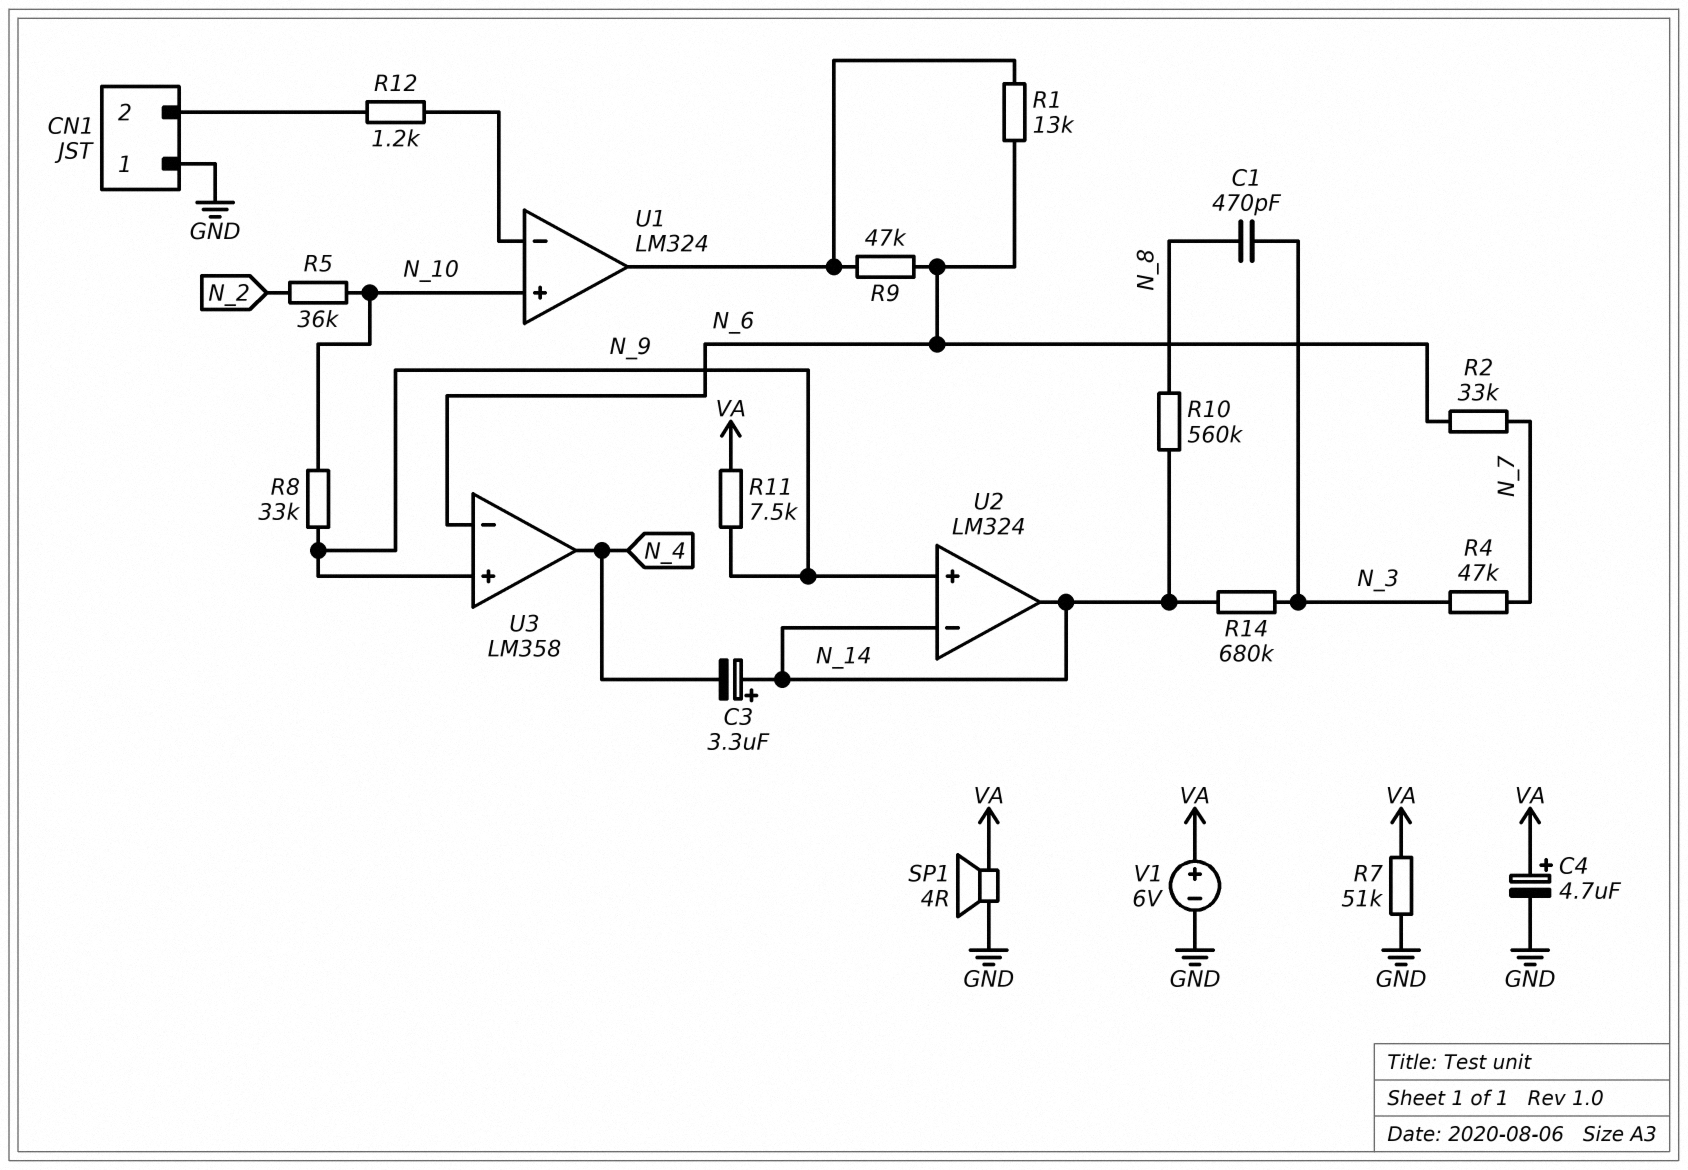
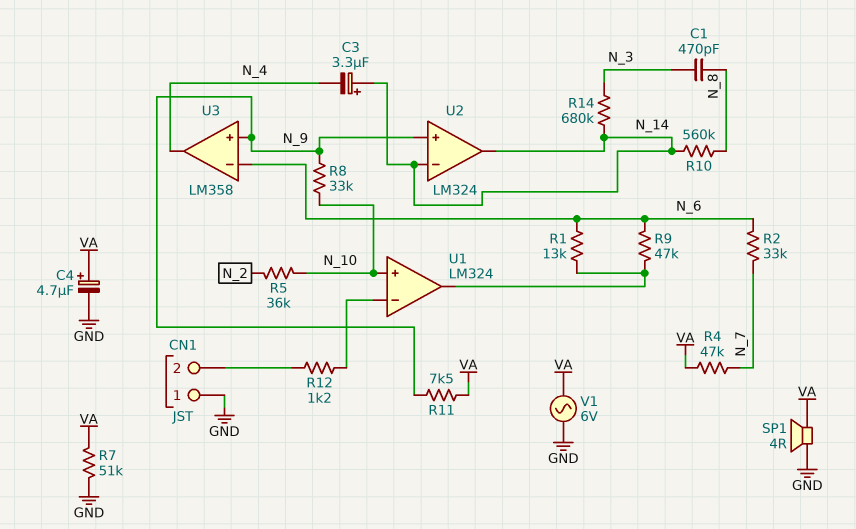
R4: 47k (N_3, N_7) -> 47k (N_7, VA)
V1: 6V (plus VA, minus GND) -> AC 6V (GND, VA)

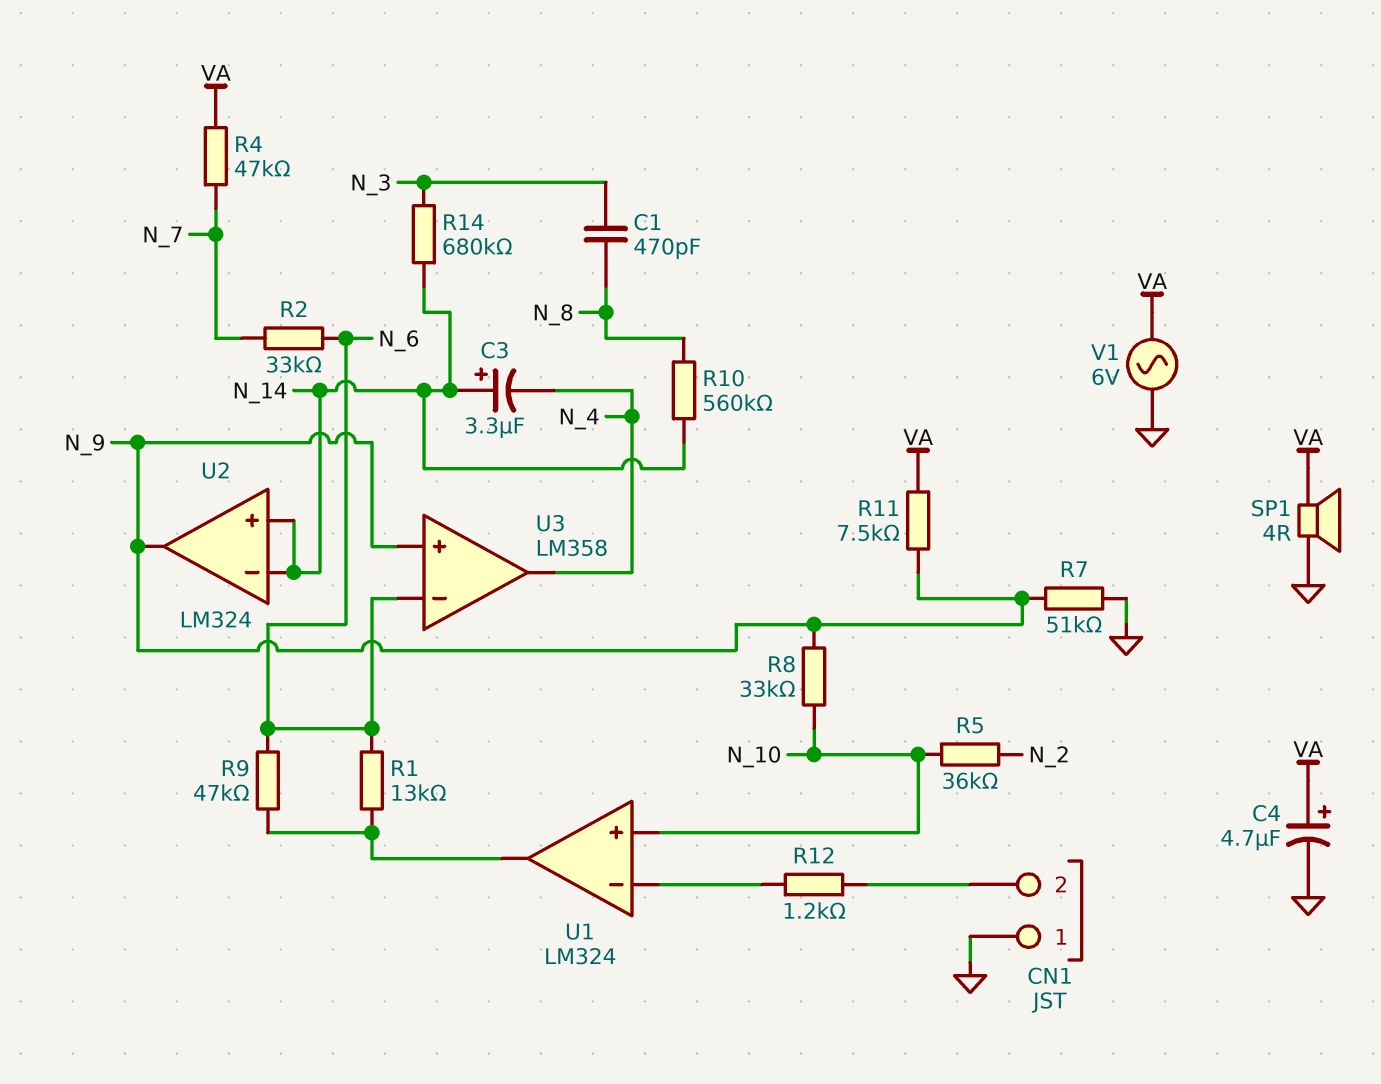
R7: 51k (GND, VA) -> 51k (GND, N_9)
U2 pin in+: N_9 -> N_14
U2 pin out: N_14 -> N_9

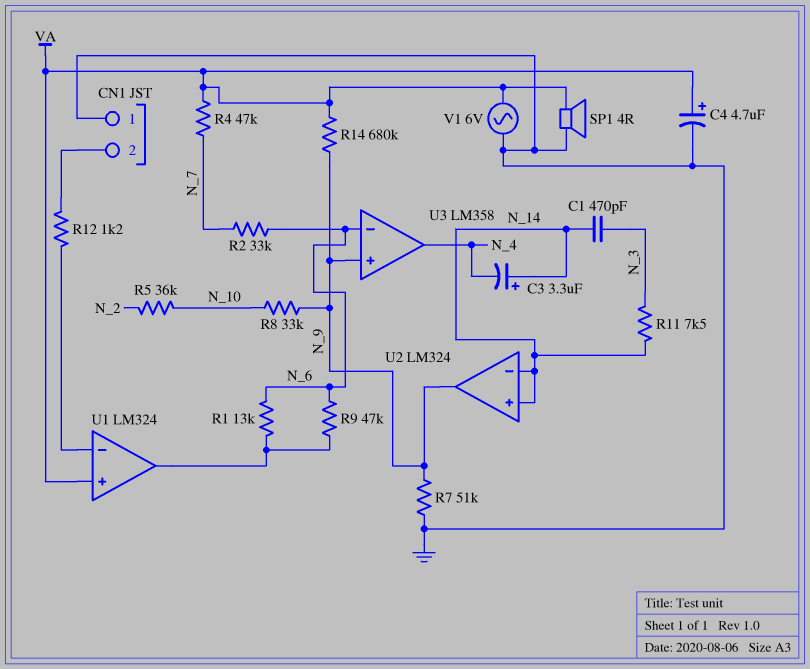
C1: 470pF (N_3, N_8) -> 470pF (N_3, N_14)
R10: 560k (N_8, N_14) -> none
R11: 7.5k (N_9, VA) -> 7.5k (N_3, N_14)
R14: 680k (N_3, N_14) -> 680k (N_9, VA)
U1 pin in+: N_10 -> VA

